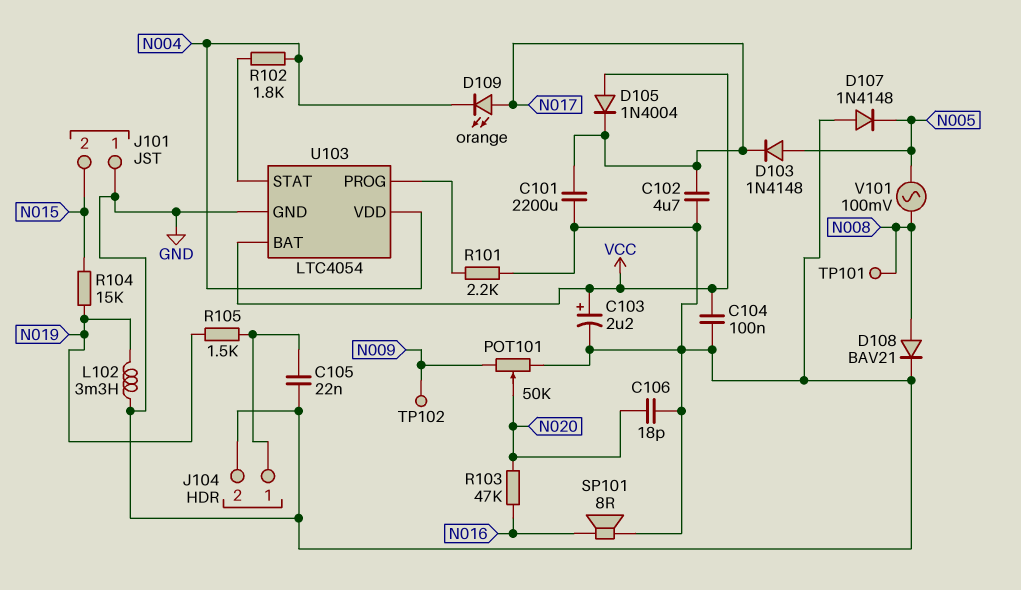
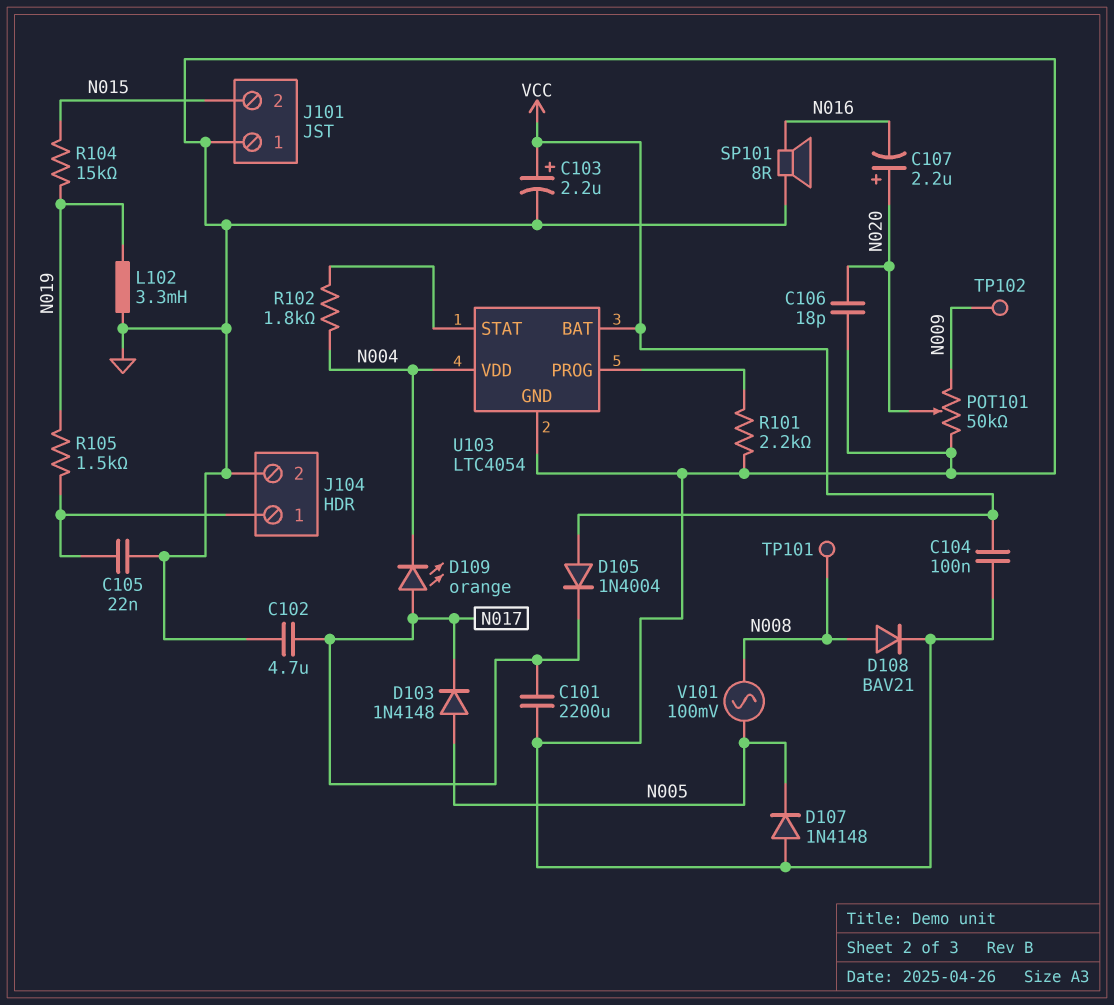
C107: none -> 2.2uF (plus N020, minus N016)
R103: 47k (N016, N020) -> none

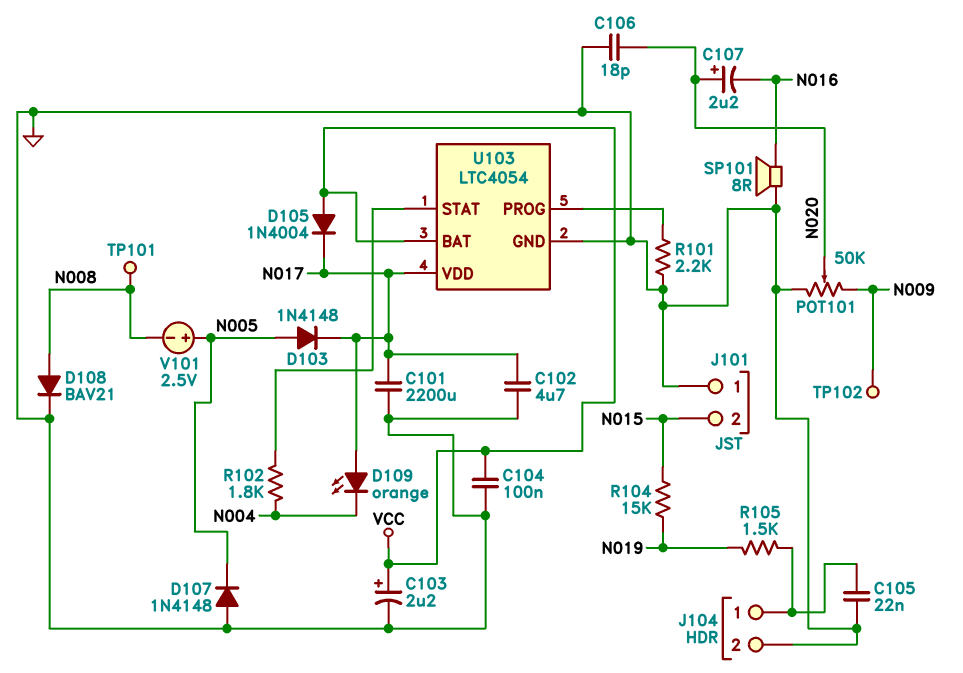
L102: 3.3mH (GND, N019) -> none
U103 pin VDD: N004 -> N017
V101: AC 100mV (N005, N008) -> 2.5V (plus N005, minus N008)

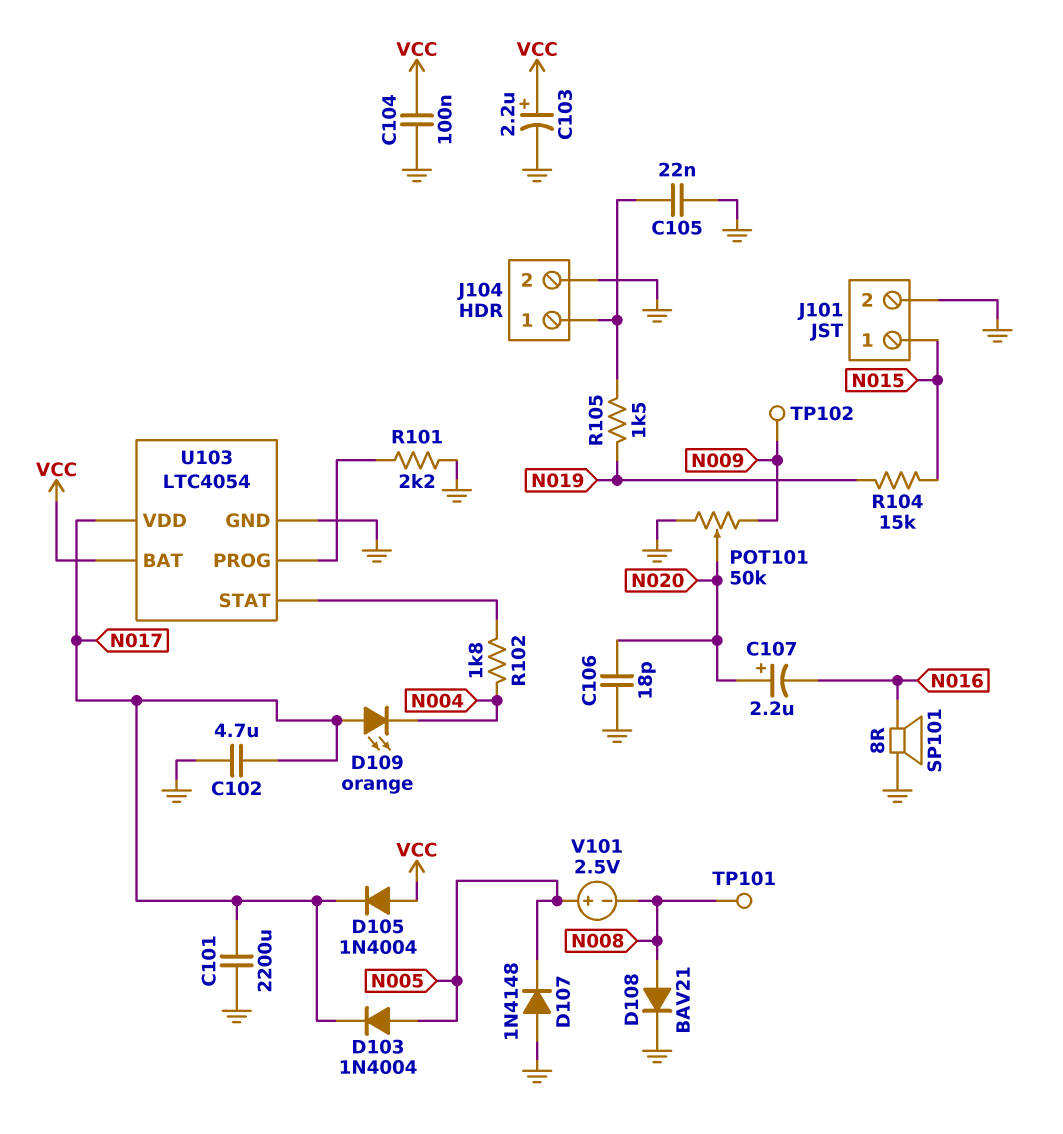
D103: diode 1N4148 (A N005, K N017) -> diode 1N4004 (A N005, K N017)
J101 pin 1: GND -> N015
J101 pin 2: N015 -> GND

